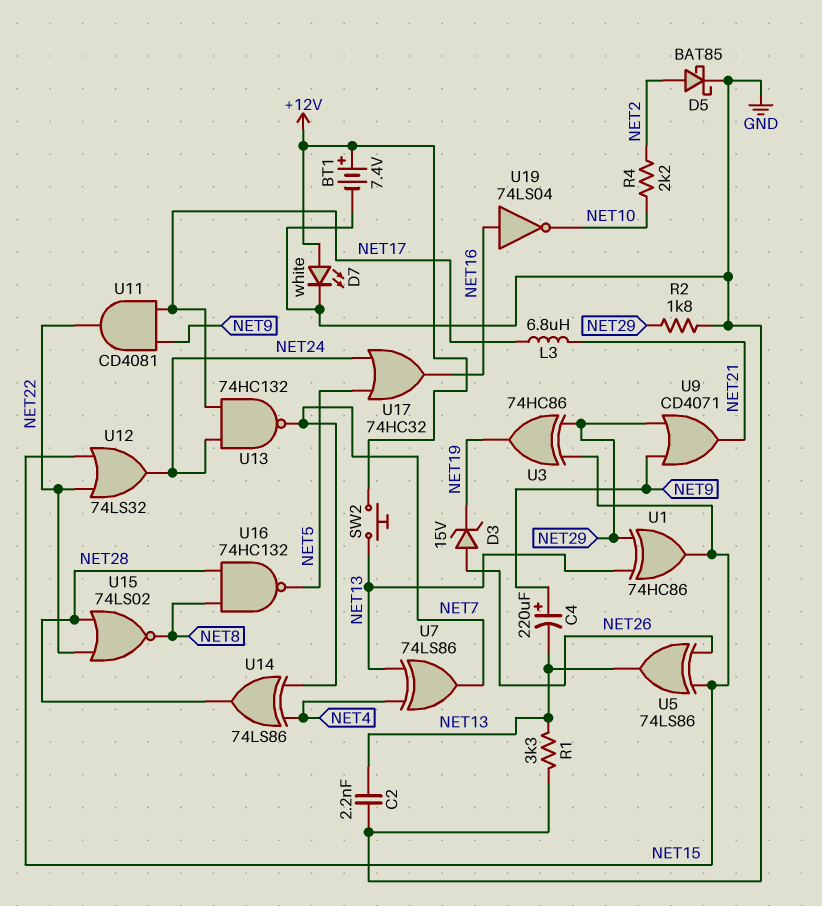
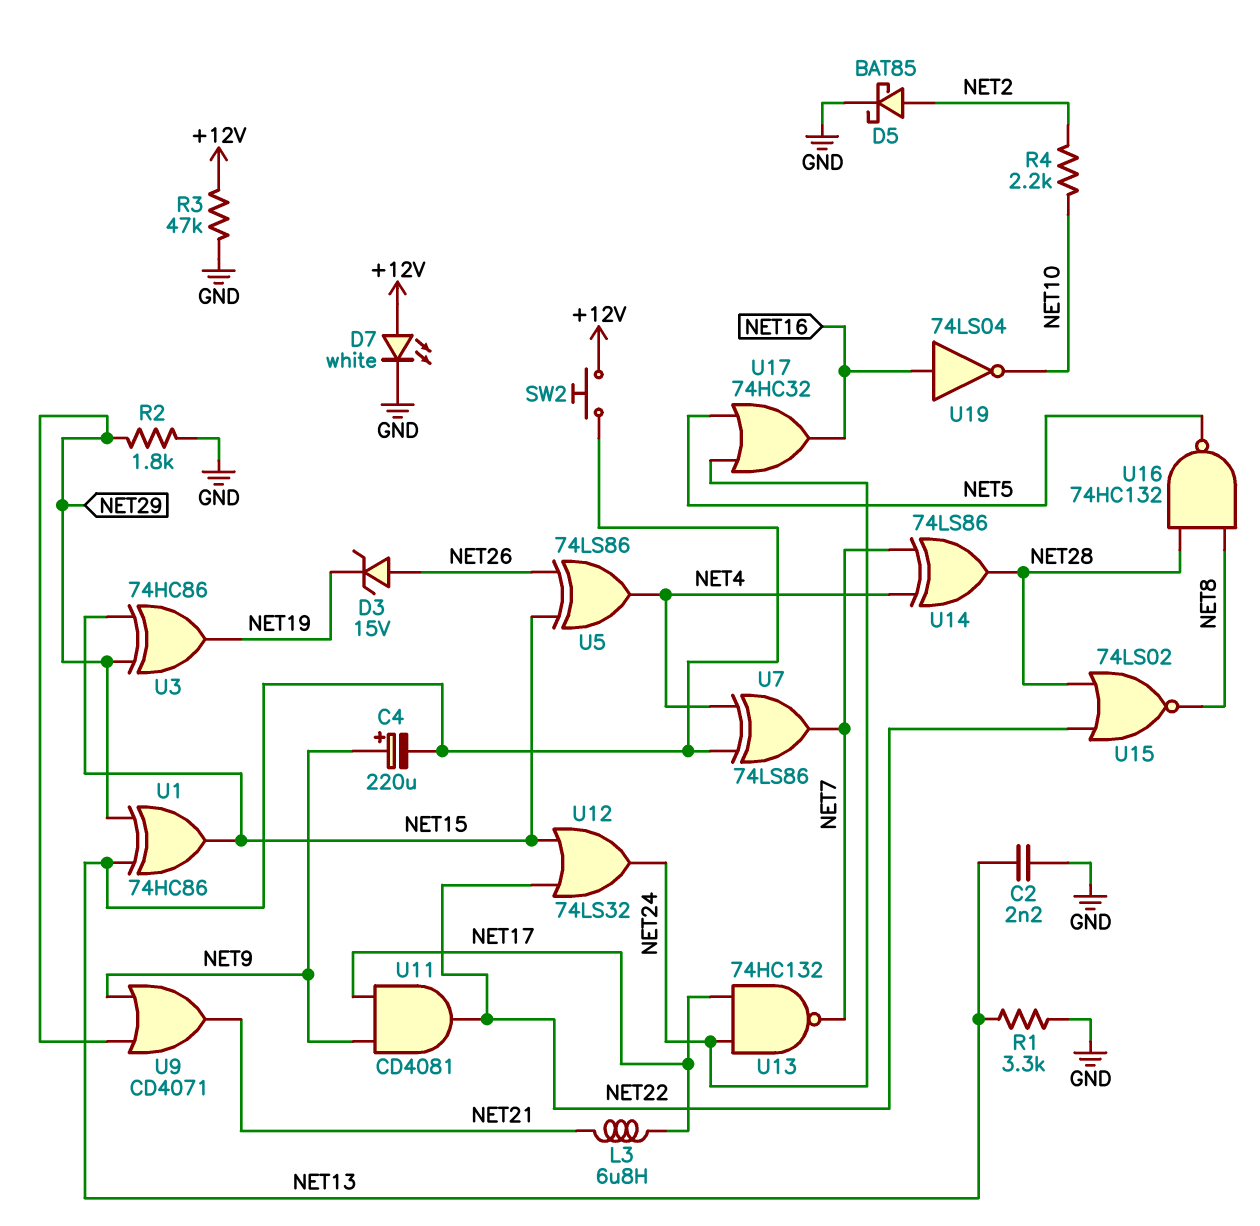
BT1: 7.4V (plus +12V, minus GND) -> none
R3: none -> 47k (+12V, GND)
U5: XOR 74LS86 (in NET15, in NET26, out NET13) -> XOR 74LS86 (in NET15, in NET26, out NET4)

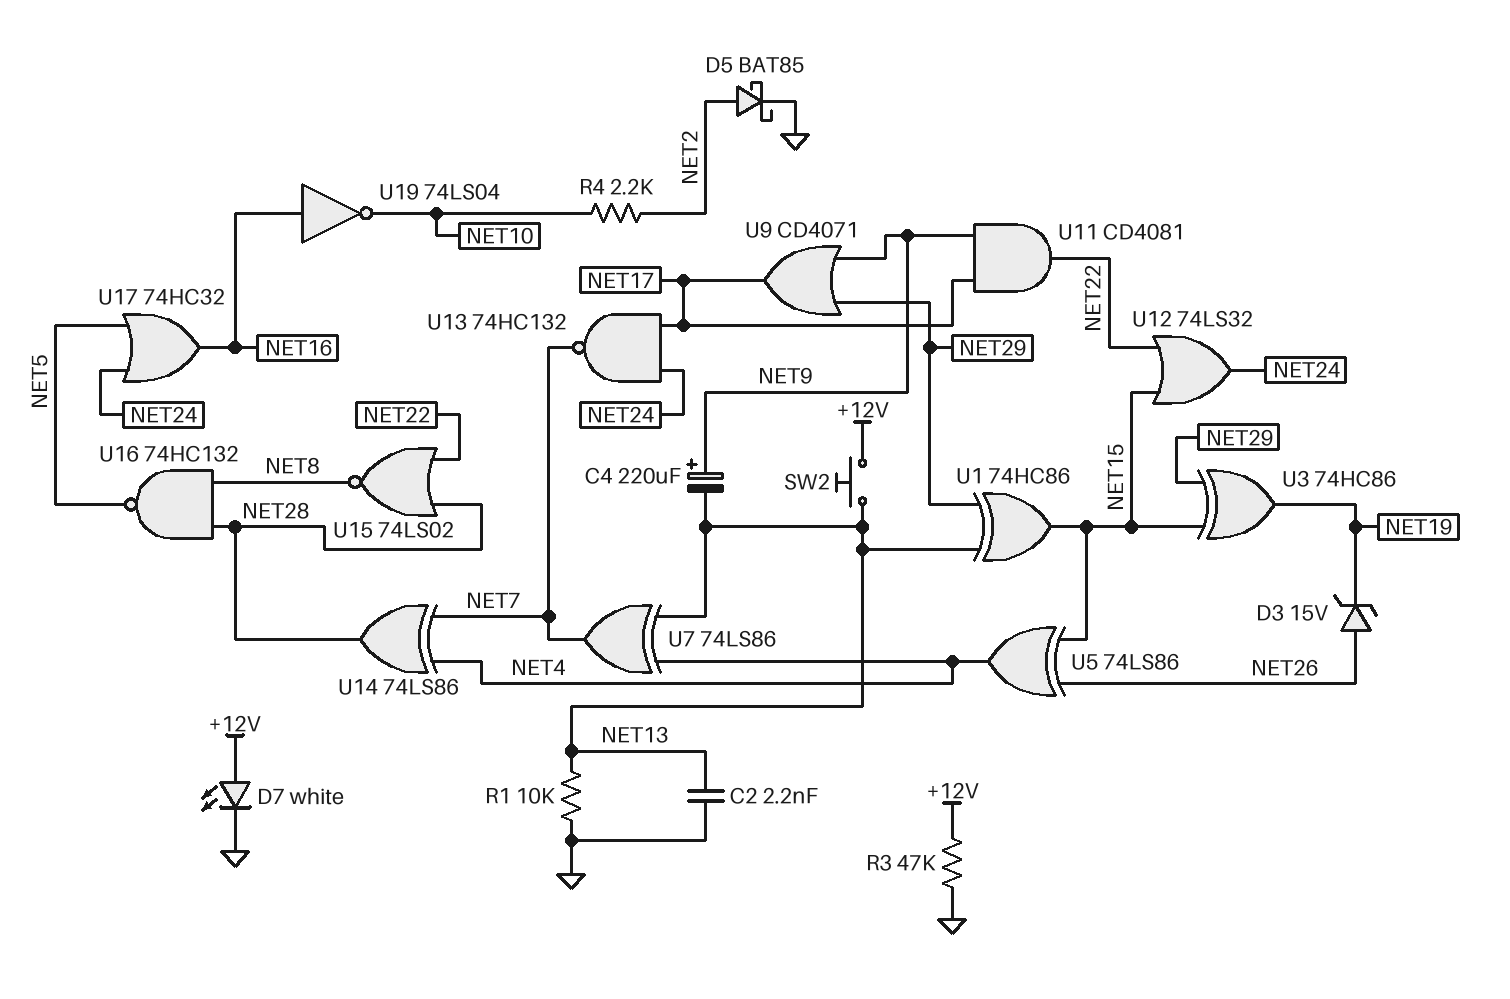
L3: 6.8uH (NET17, NET21) -> none
R1: 3.3k (GND, NET13) -> 10k (GND, NET13)
R2: 1.8k (GND, NET29) -> none
U9: OR CD4071 (in NET9, in NET29, out NET21) -> OR CD4071 (in NET9, in NET29, out NET17)

